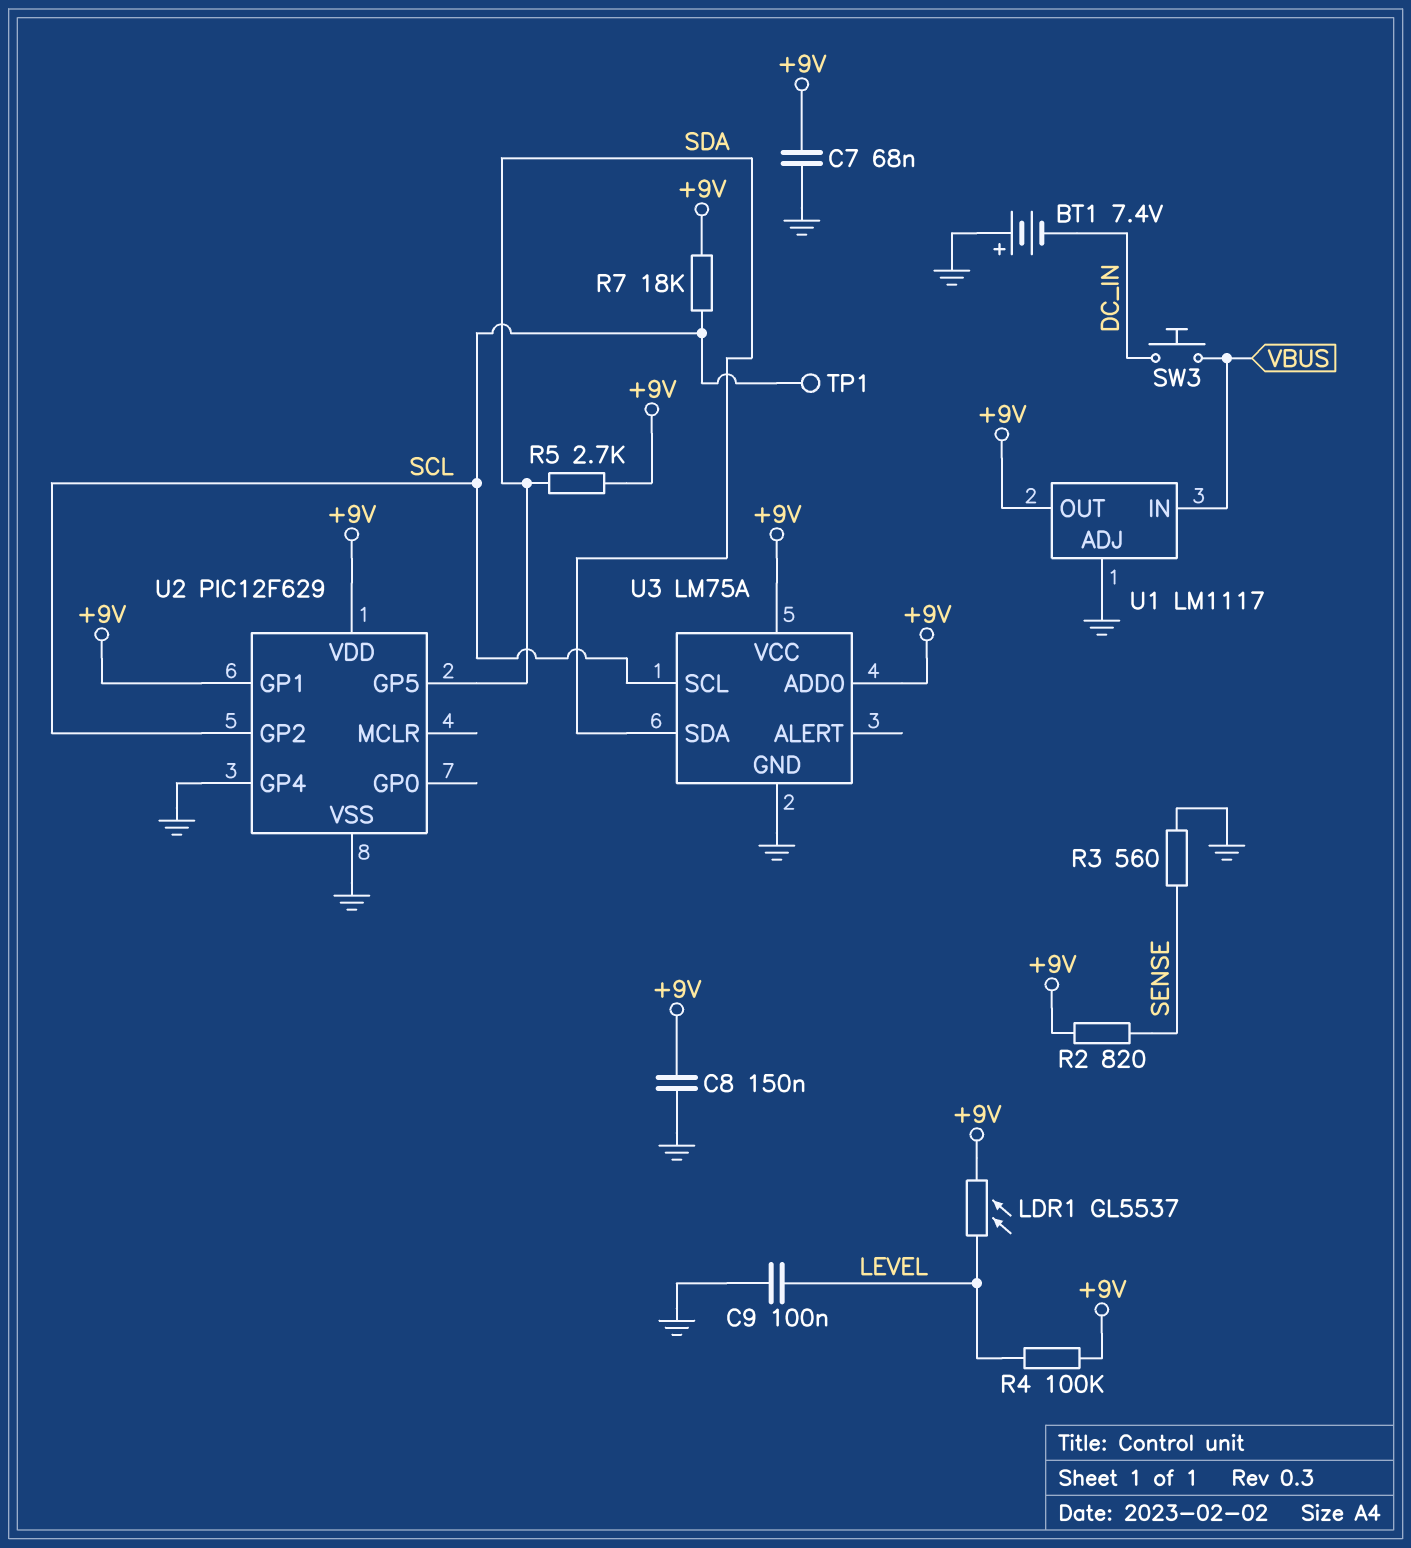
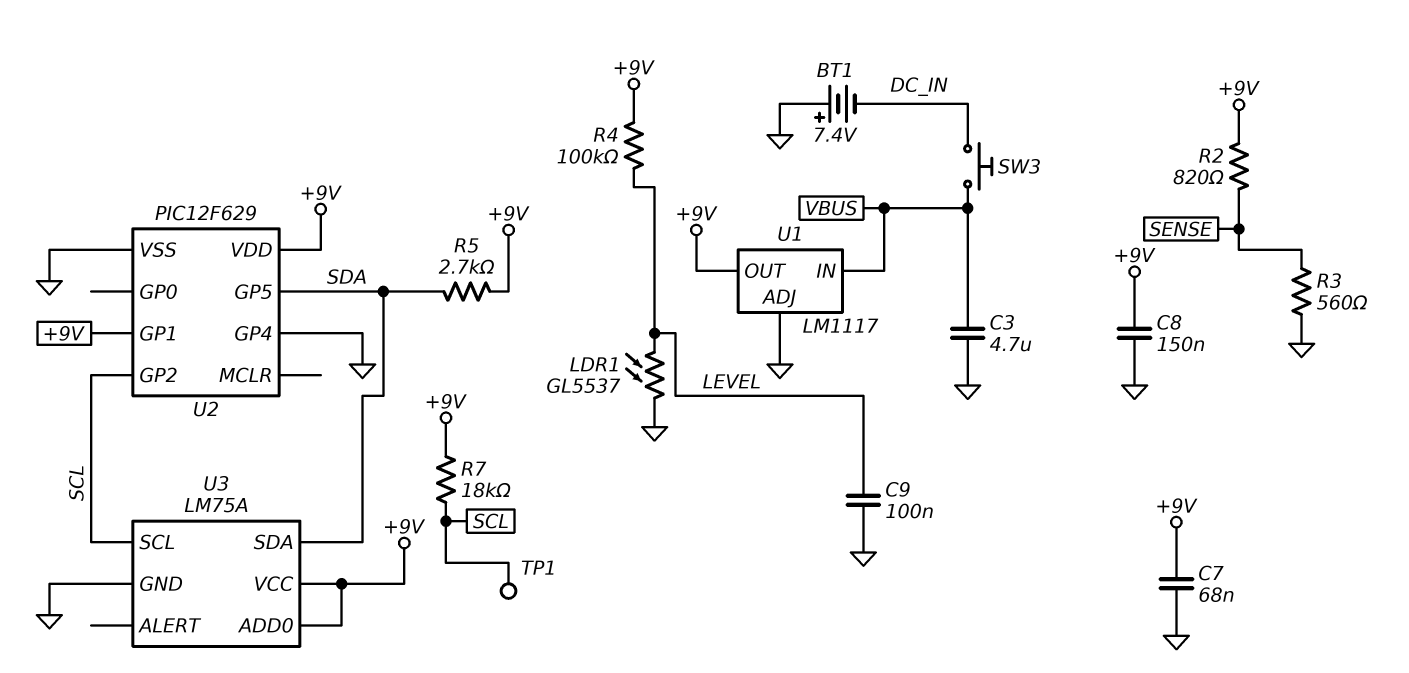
C3: none -> 4.7uF (GND, VBUS)
LDR1: GL5537 (+9V, LEVEL) -> GL5537 (GND, LEVEL)

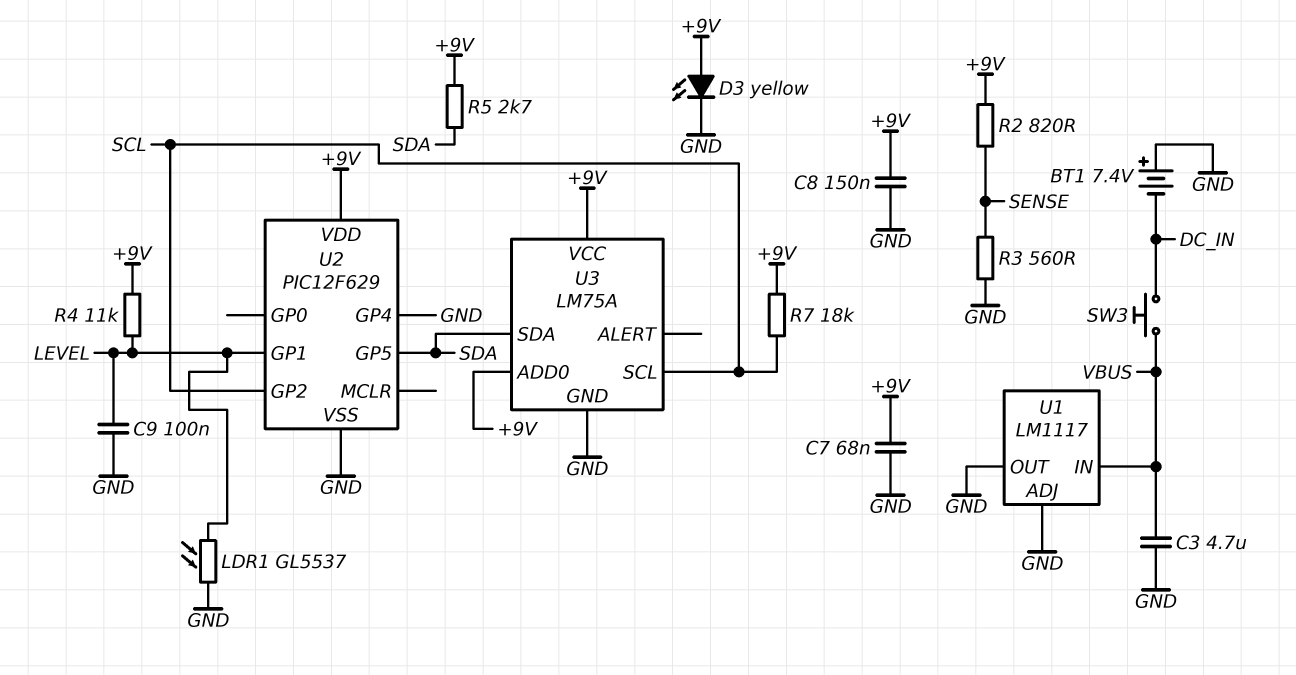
D3: none -> LED yellow (A +9V, K GND)
R4: 100k (+9V, LEVEL) -> 11k (+9V, LEVEL)
TP1: test point (SCL) -> none
U1 pin OUT: +9V -> GND
U2 pin GP1: +9V -> LEVEL

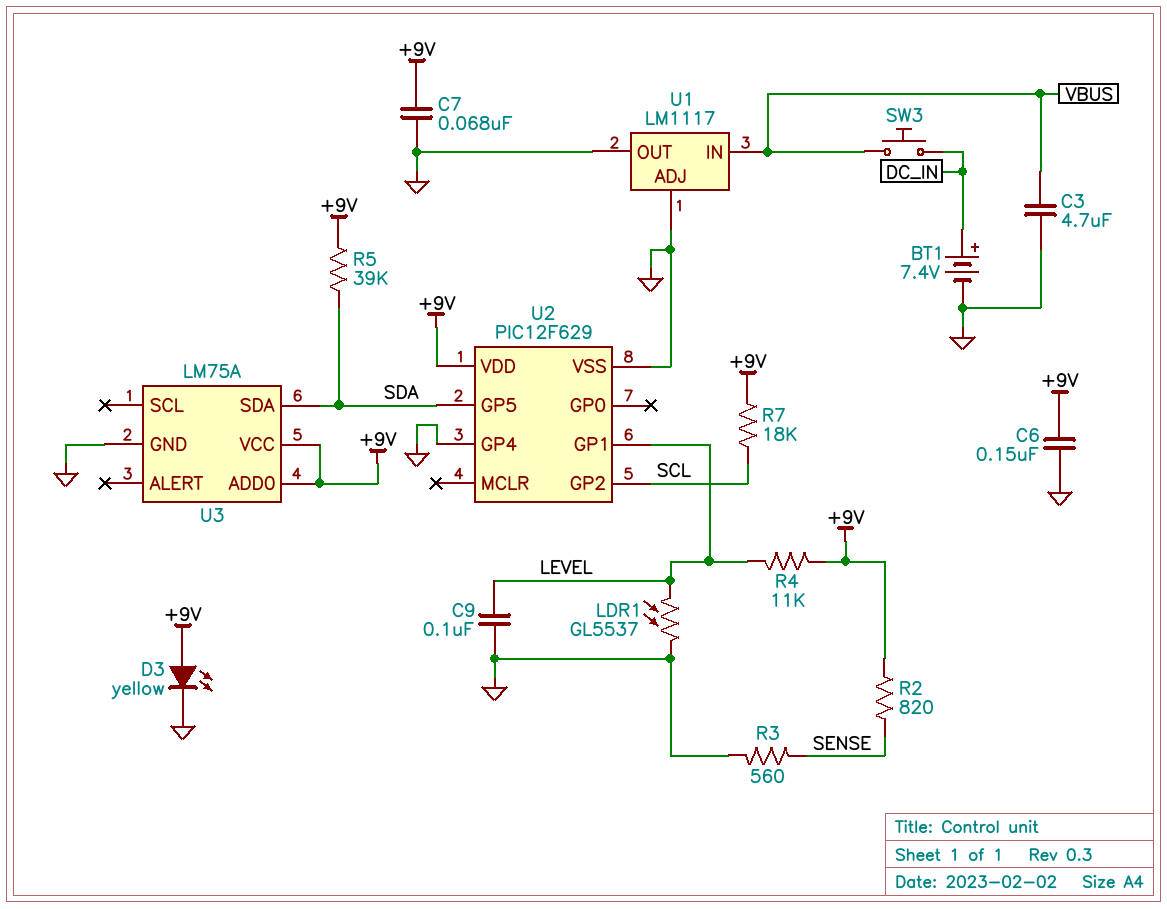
BT1: 7.4V (plus GND, minus DC_IN) -> 7.4V (plus DC_IN, minus GND)
C6: none -> 150nF (+9V, GND)
C8: 150nF (+9V, GND) -> none
R5: 2.7k (+9V, SDA) -> 39k (+9V, SDA)
U3 pin SCL: SCL -> none

